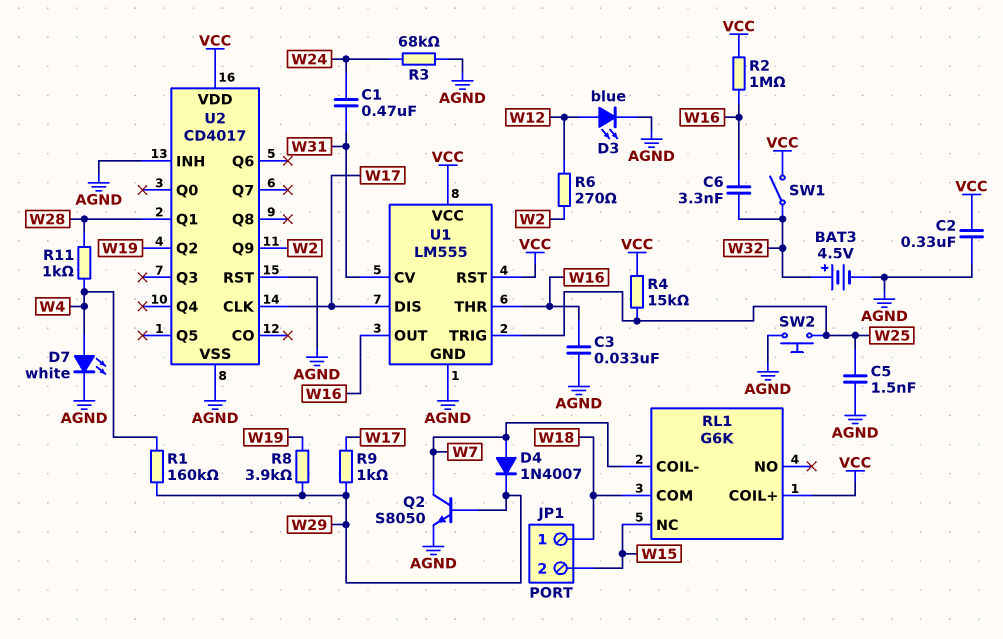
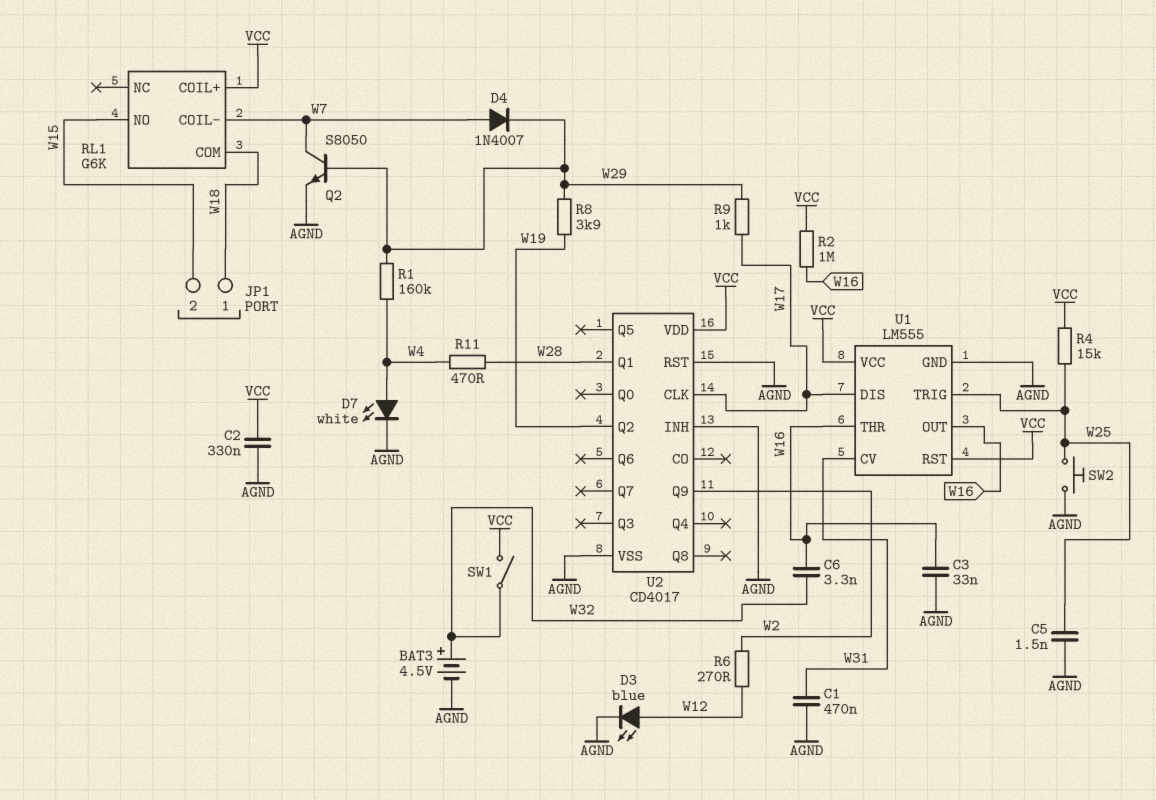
C1: 470nF (W24, W31) -> 470nF (AGND, W31)
R3: 68k (AGND, W24) -> none
R11: 1k (W4, W28) -> 470 (W4, W28)
RL1 pin NC: W15 -> none
RL1 pin NO: none -> W15

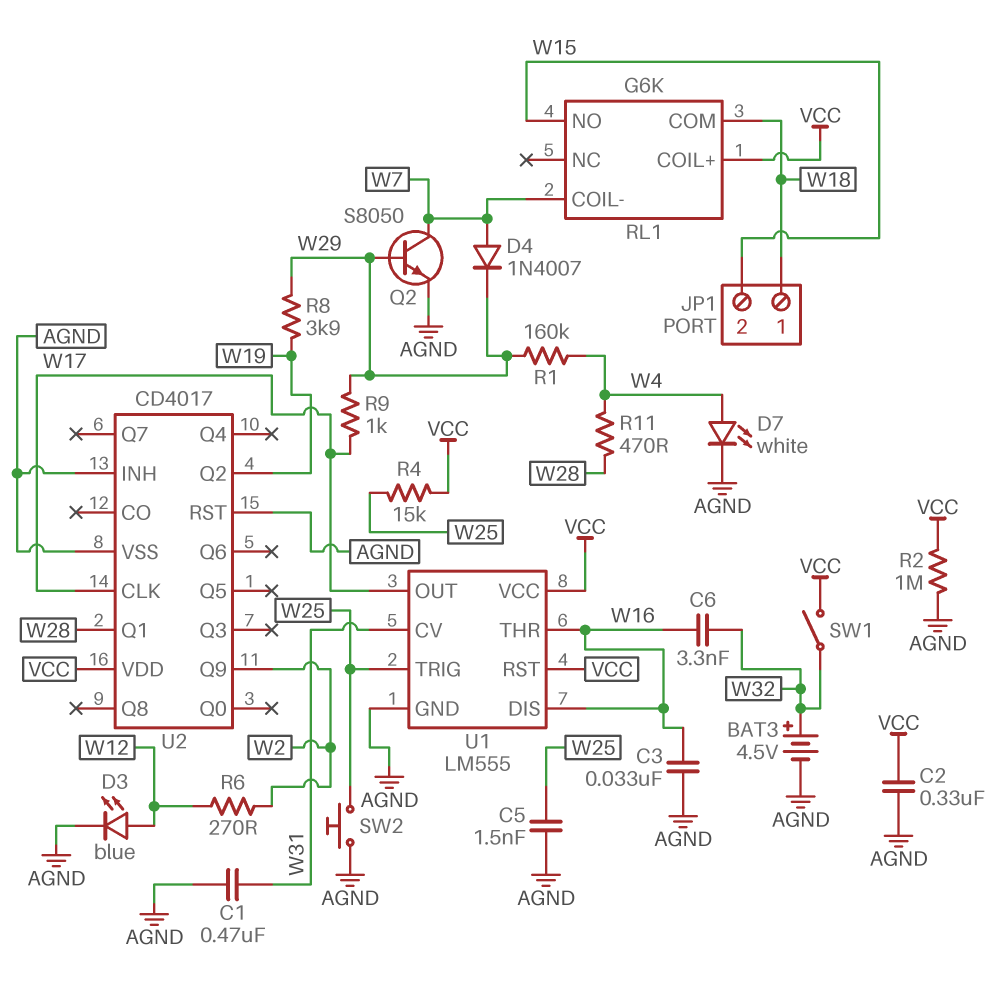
R2: 1M (VCC, W16) -> 1M (AGND, VCC)
U1 pin DIS: W17 -> W16
U1 pin OUT: W16 -> W17

